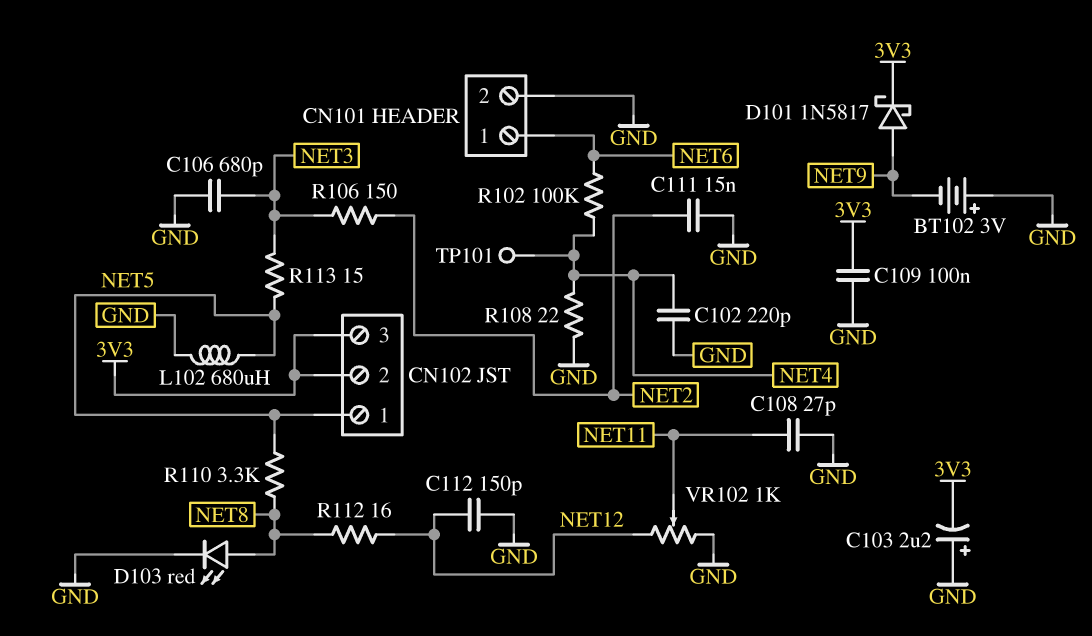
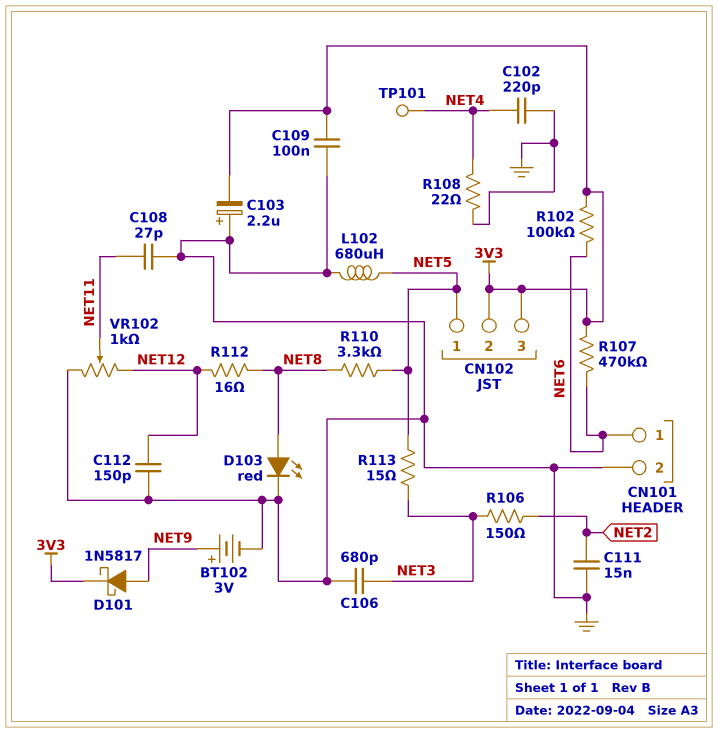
BT102: 3V (plus GND, minus NET9) -> 3V (plus NET9, minus GND)
R102: 100k (NET4, NET6) -> 100k (3V3, NET6)
R107: none -> 470k (3V3, NET6)

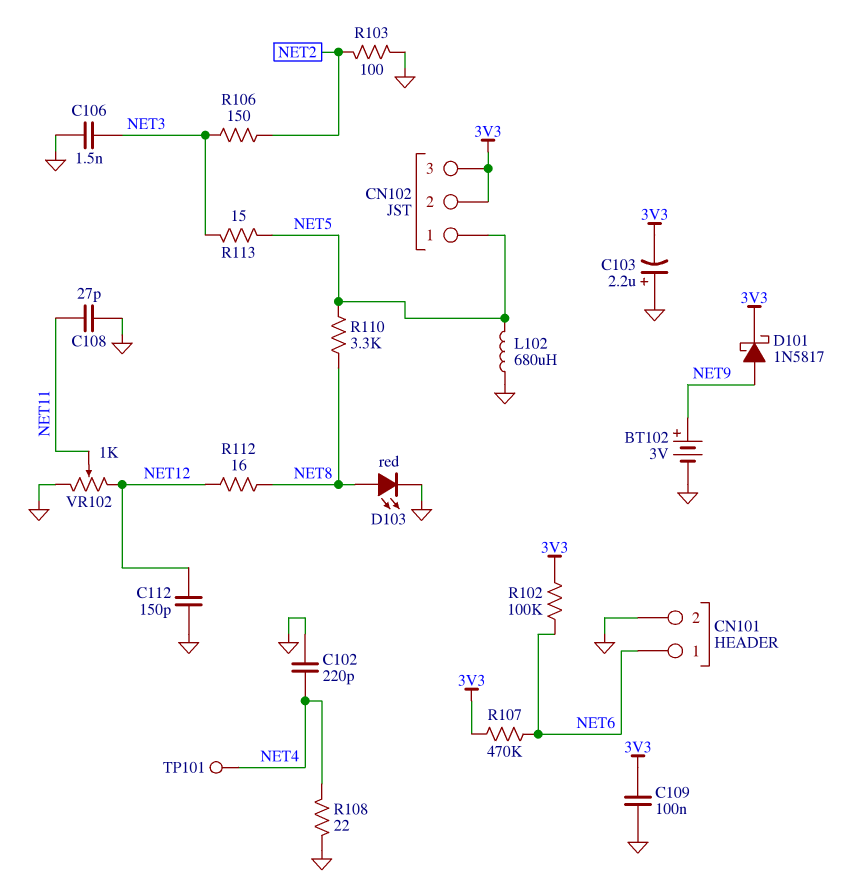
C106: 680pF (GND, NET3) -> 1.5nF (GND, NET3)
C111: 15nF (GND, NET2) -> none
R103: none -> 100 (GND, NET2)

